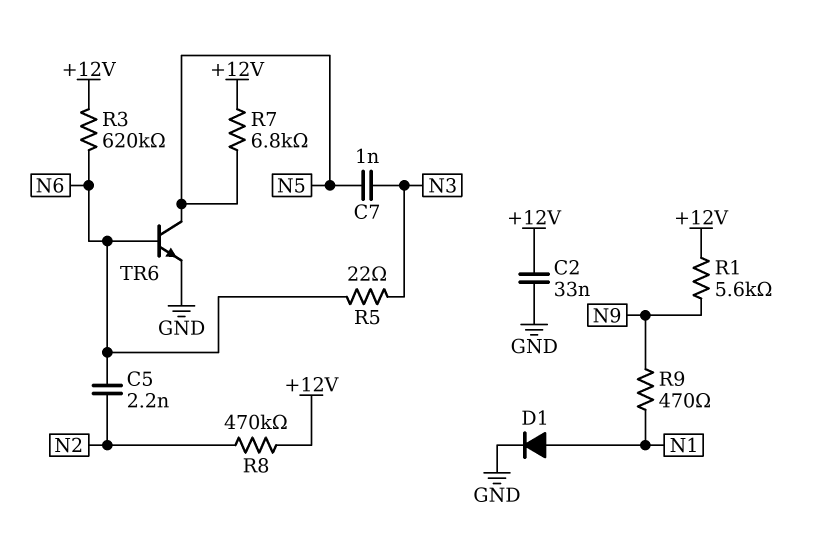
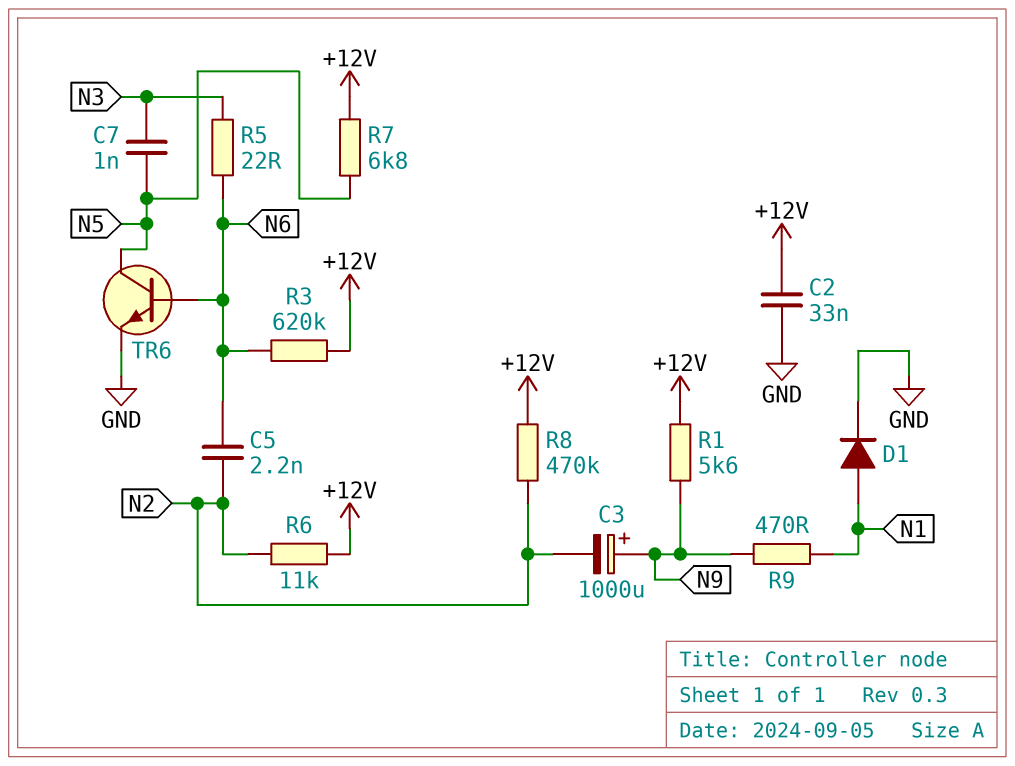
C3: none -> 1000uF (plus N9, minus N2)
R6: none -> 11k (+12V, N2)

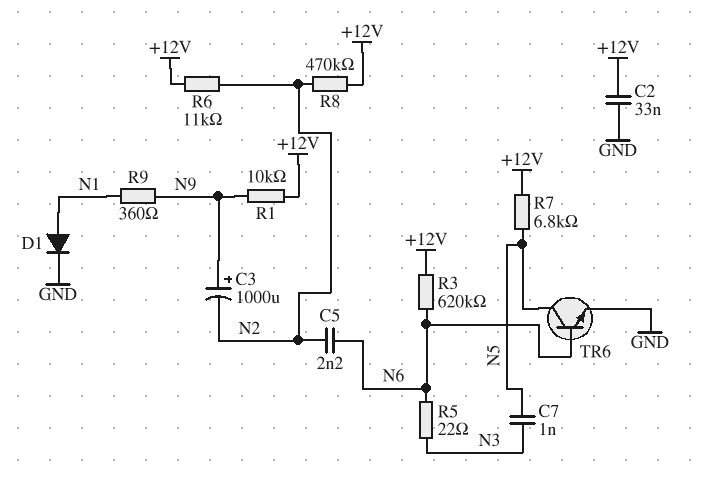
R1: 5.6k (+12V, N9) -> 10k (+12V, N9)
R9: 470 (N1, N9) -> 360 (N1, N9)

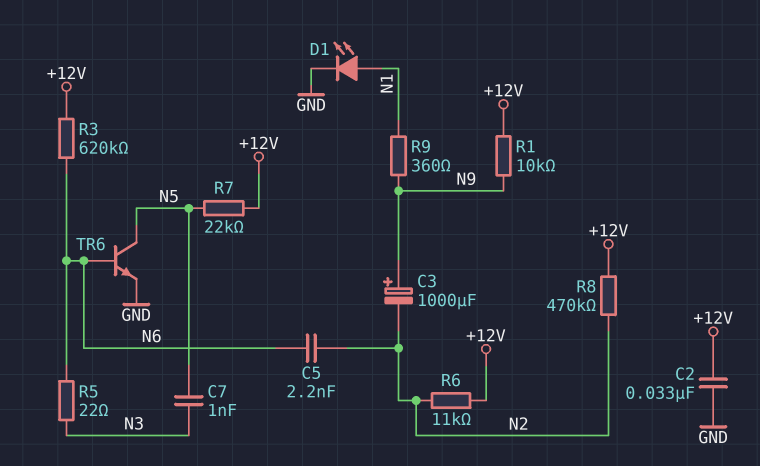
D1: diode (A N1, K GND) -> LED (A N1, K GND)
R7: 6.8k (+12V, N5) -> 22k (+12V, N5)

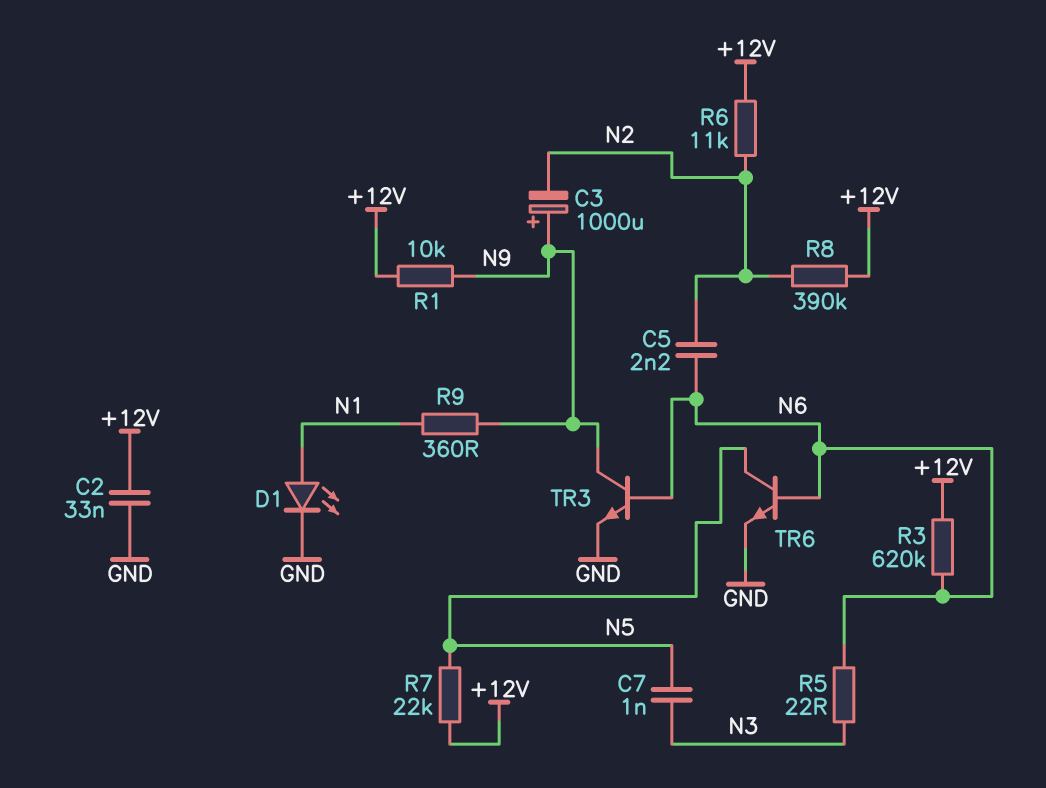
R8: 470k (+12V, N2) -> 390k (+12V, N2)
TR3: none -> NPN (B N6, C N9, E GND)

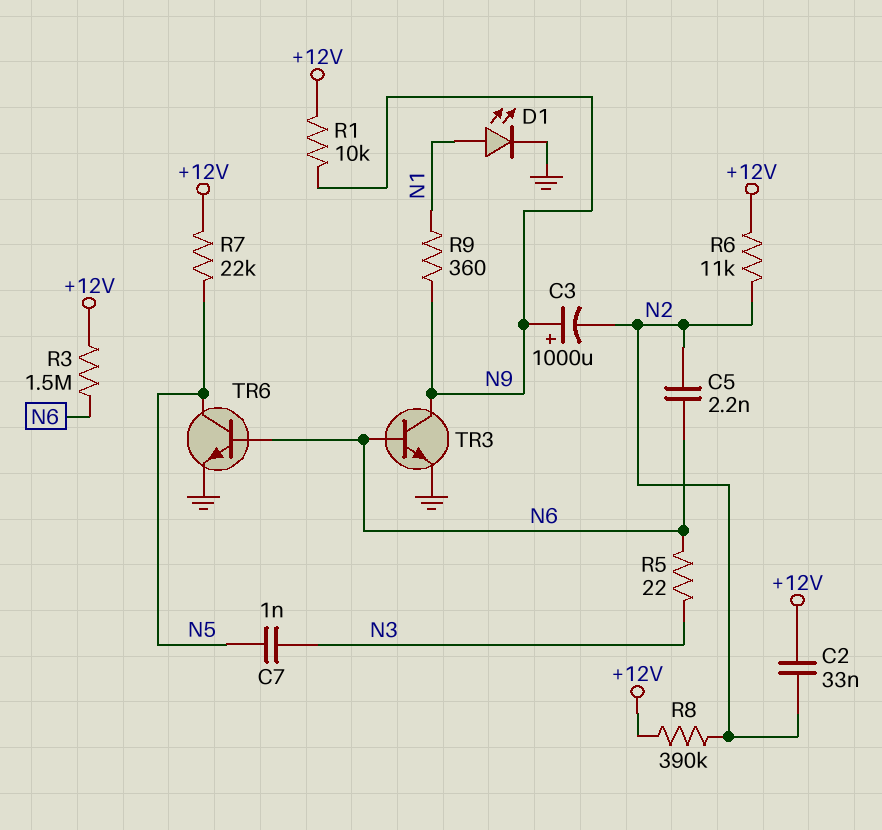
C2: 33nF (+12V, GND) -> 33nF (+12V, N2)
R3: 620k (+12V, N6) -> 1.5M (+12V, N6)

